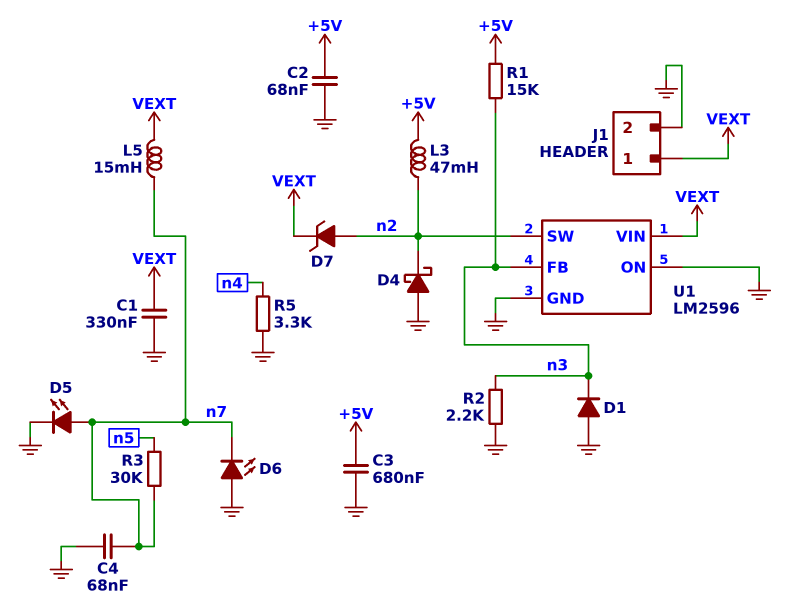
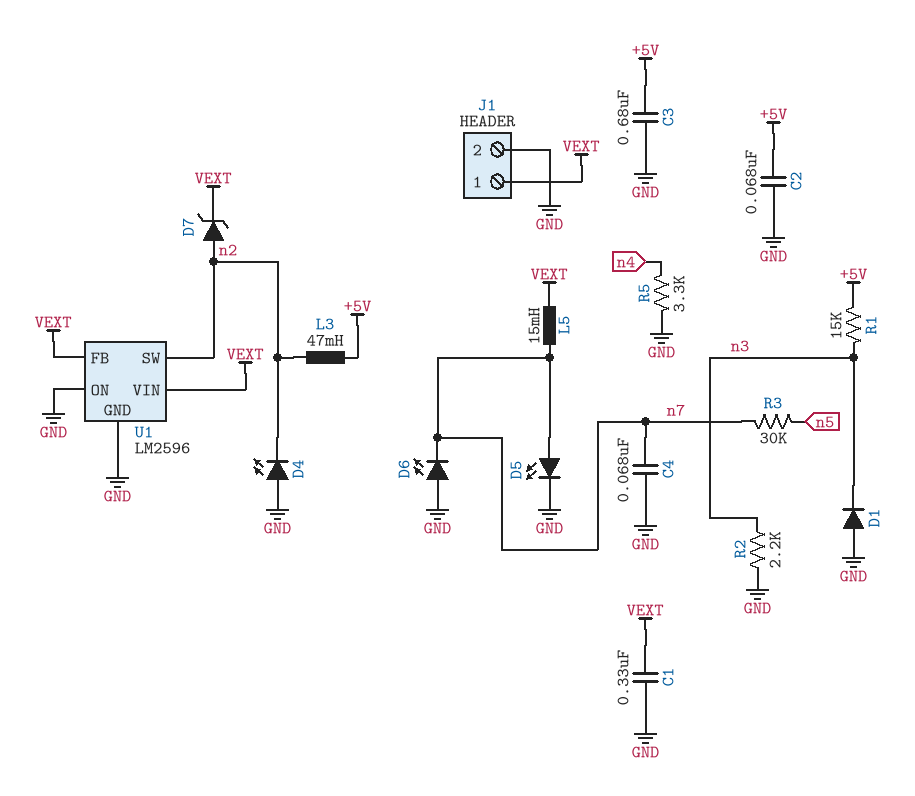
D4: schottky (A GND, K n2) -> LED (A GND, K n2)
U1 pin FB: n3 -> VEXT

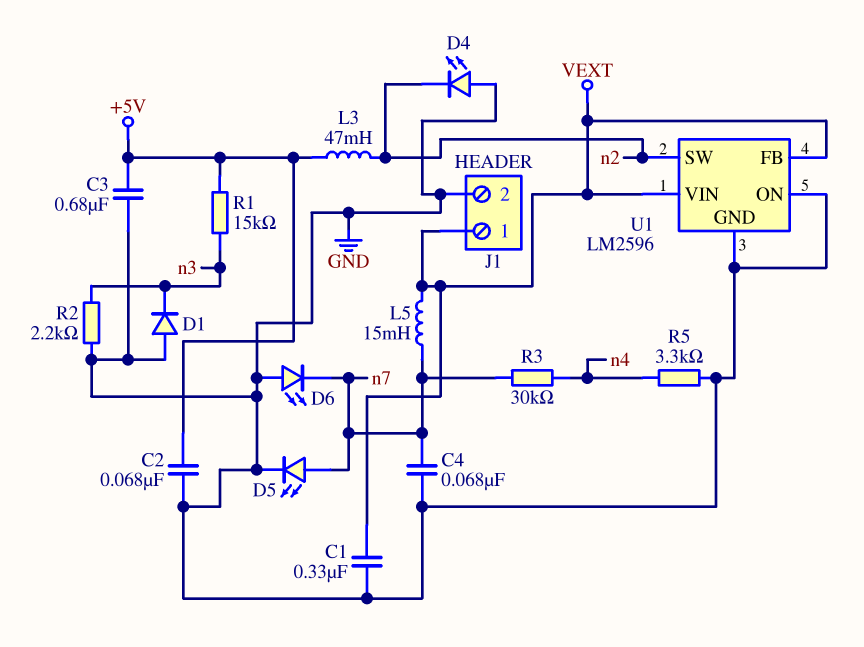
D7: zener (A n2, K VEXT) -> none
R3: 30k (n5, n7) -> 30k (n4, n7)

